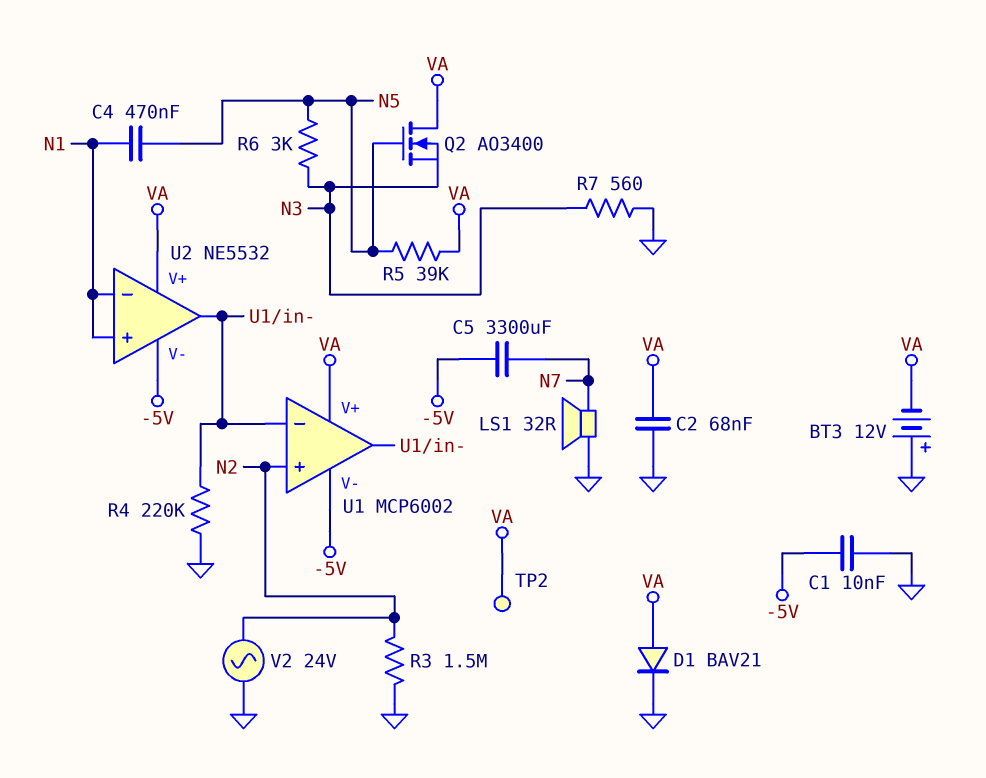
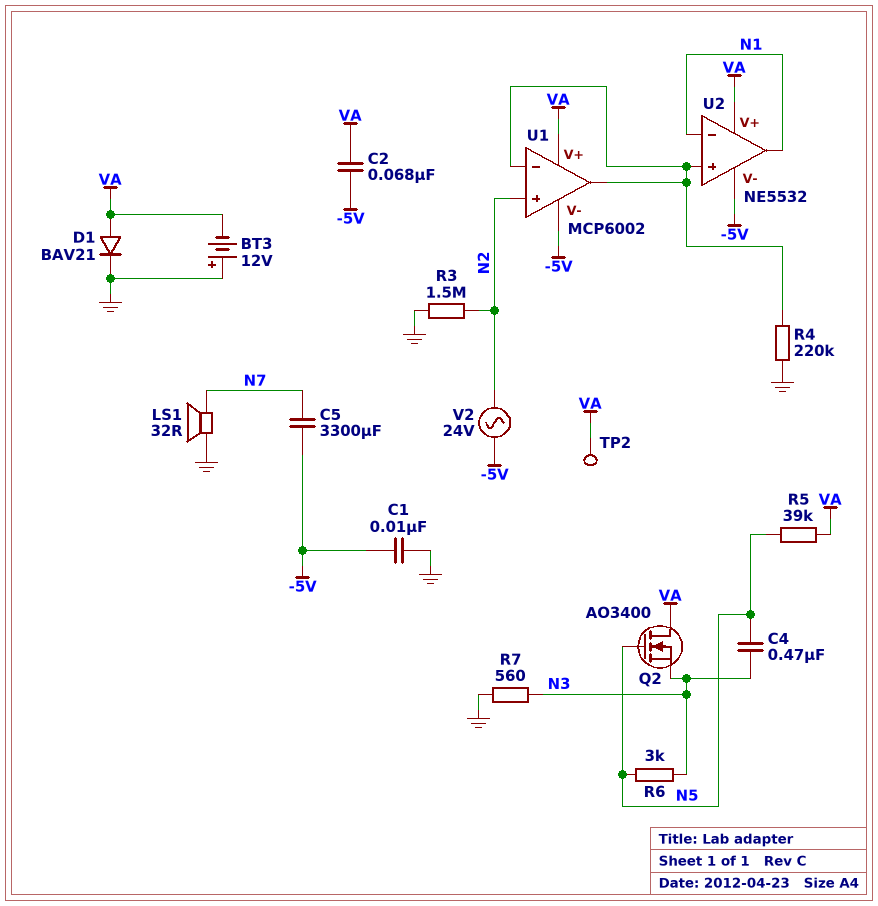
C2: 68nF (GND, VA) -> 68nF (-5V, VA)
C4: 470nF (N1, N5) -> 470nF (N3, N5)
U2 pin in+: N1 -> U1/in-
U2 pin out: U1/in- -> N1
V2: AC 24V (GND, N2) -> AC 24V (-5V, N2)

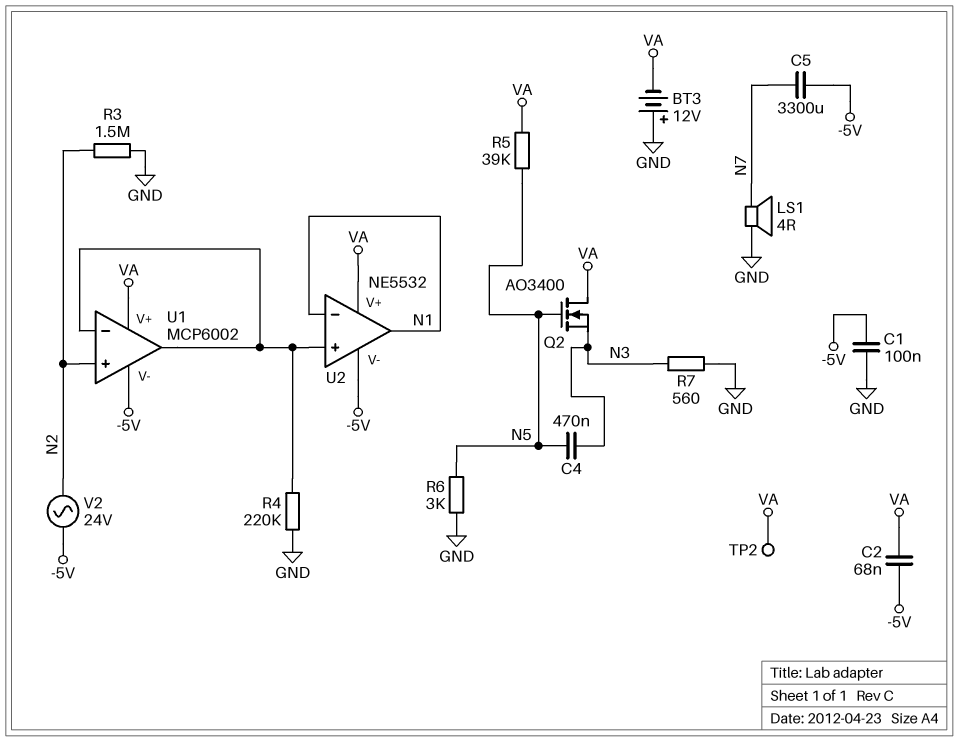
C1: 10nF (-5V, GND) -> 100nF (-5V, GND)
D1: diode BAV21 (A VA, K GND) -> none
LS1: speaker 32R (GND, N7) -> speaker 4R (GND, N7)
R6: 3k (N3, N5) -> 3k (GND, N5)

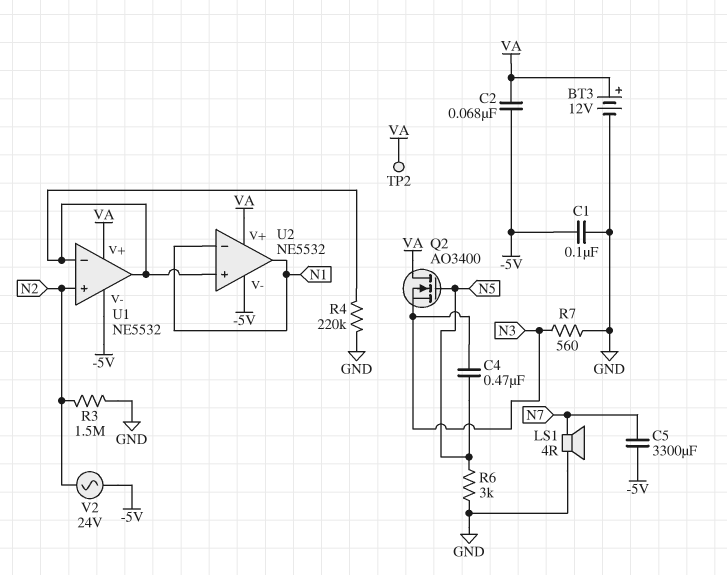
BT3: 12V (plus GND, minus VA) -> 12V (plus VA, minus GND)
R5: 39k (N5, VA) -> none
U1: MCP6002 -> NE5532

